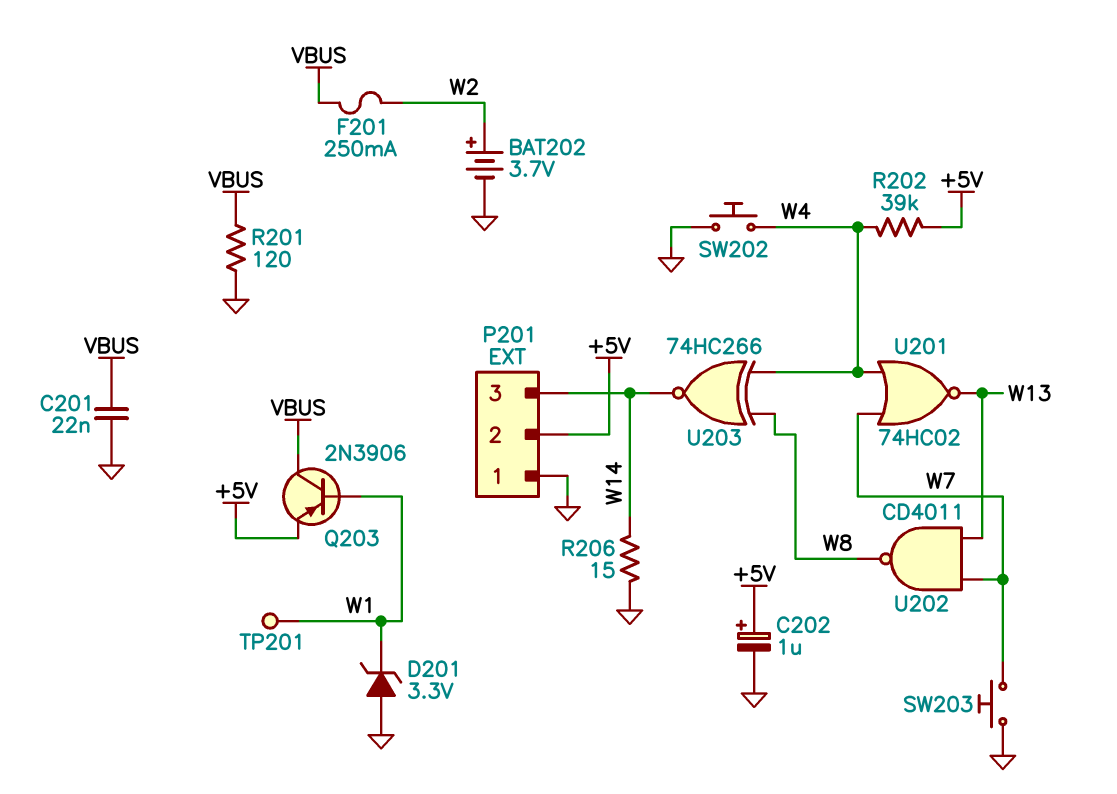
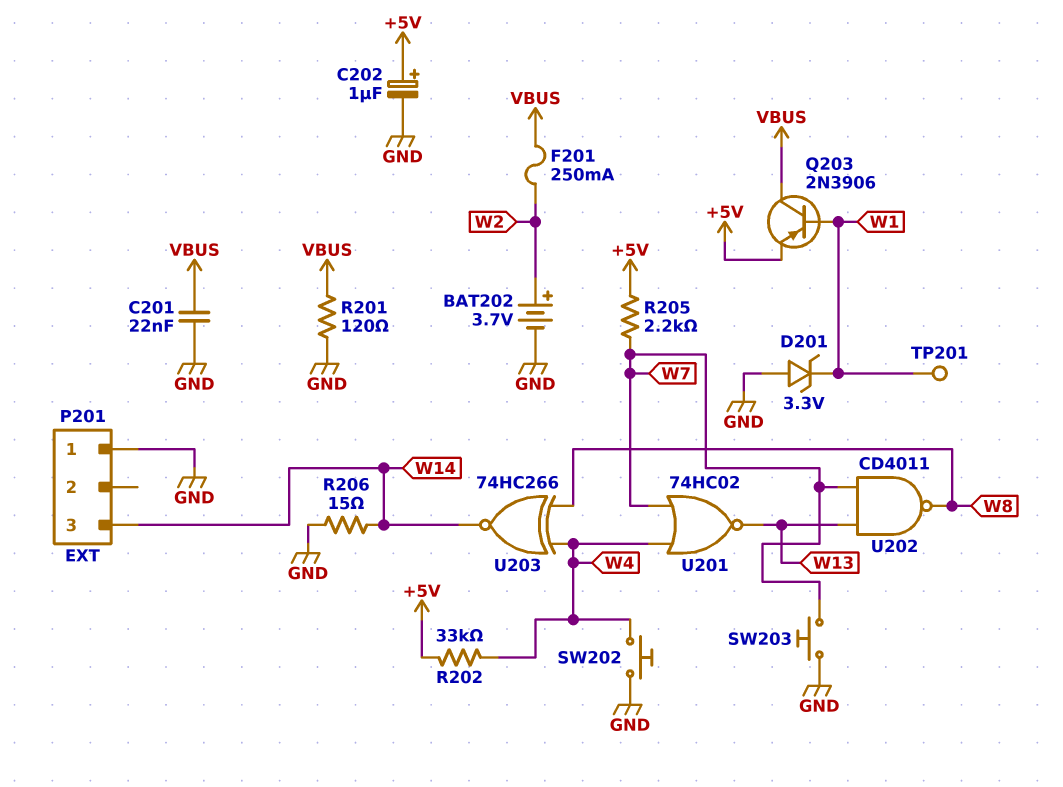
P201 pin 2: +5V -> none
R202: 39k (+5V, W4) -> 33k (+5V, W4)
R205: none -> 2.2k (+5V, W7)

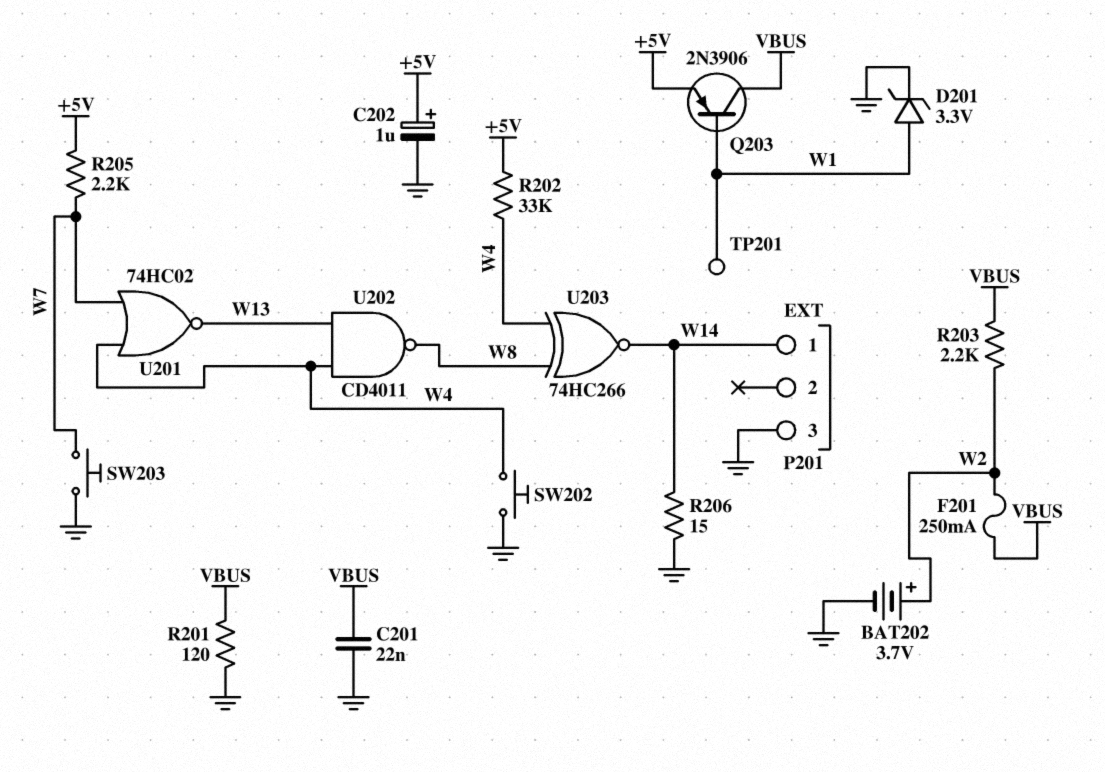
D201: zener 3.3V (A GND, K W1) -> zener 3.3V (A W1, K GND)
P201 pin 1: GND -> W14
P201 pin 3: W14 -> GND
R203: none -> 2.2k (VBUS, W2)
U202: NAND CD4011 (in W7, in W13, out W8) -> NAND CD4011 (in W4, in W13, out W8)

